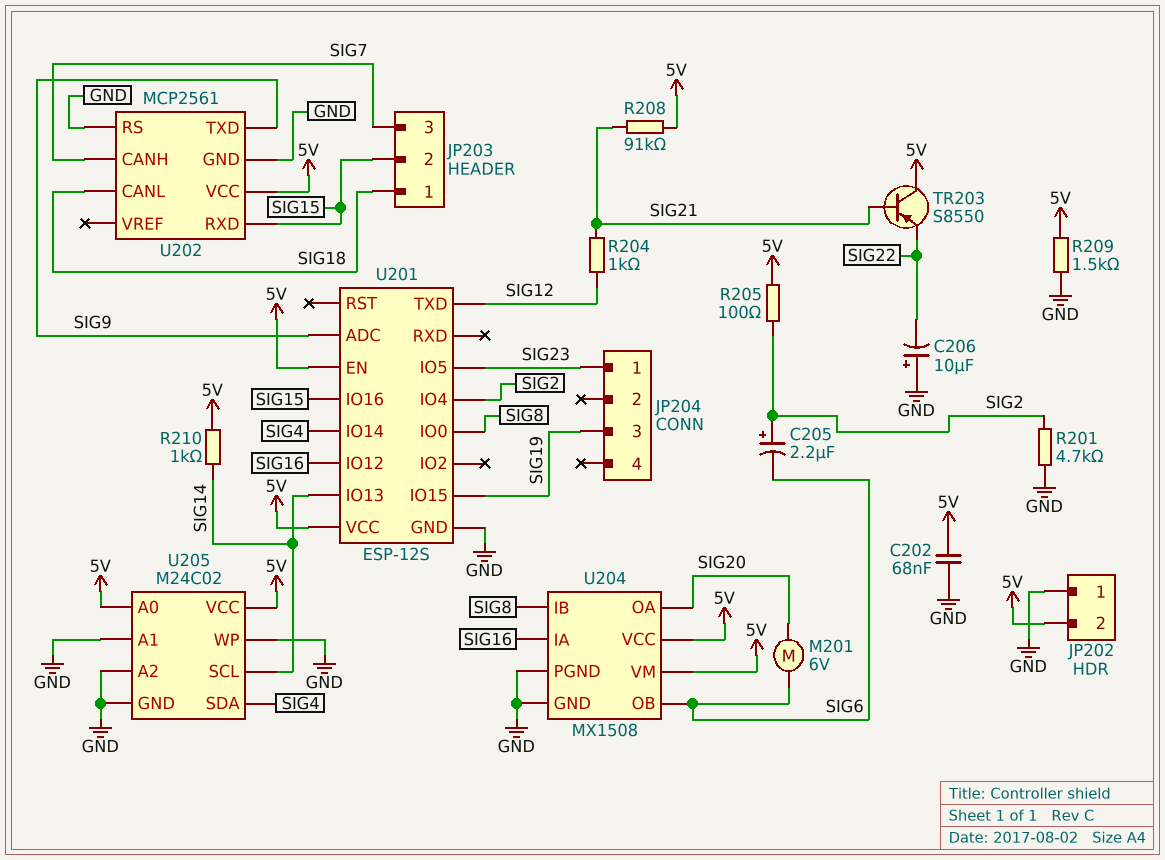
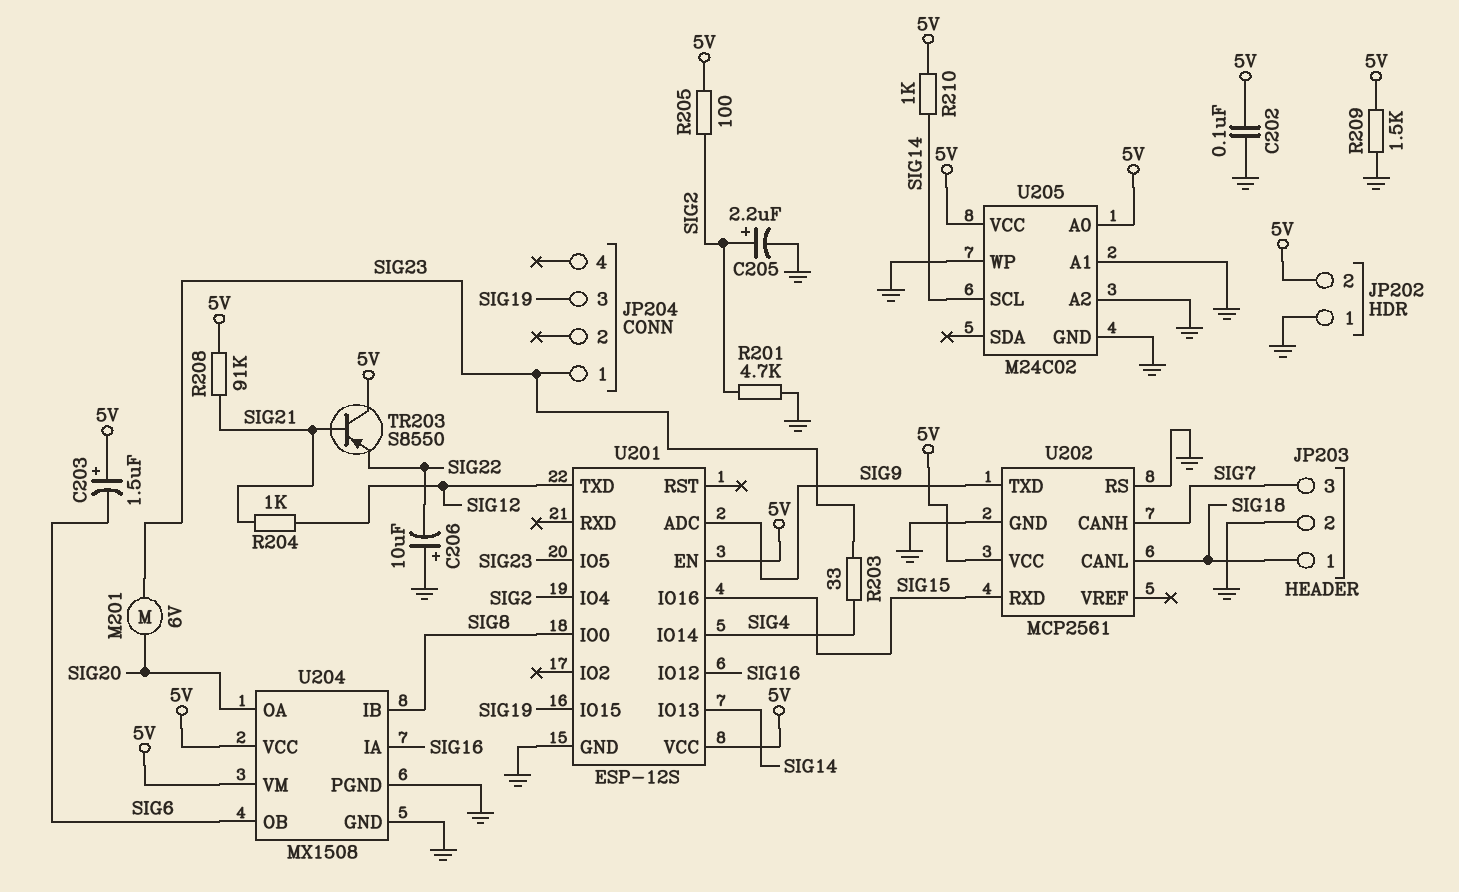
C202: 68nF (5V, GND) -> 100nF (5V, GND)
C203: none -> 1.5uF (plus 5V, minus SIG6)
C205: 2.2uF (plus SIG2, minus SIG6) -> 2.2uF (plus SIG2, minus GND)
JP203 pin 2: SIG15 -> GND
M201: motor 6V (SIG6, SIG20) -> motor 6V (SIG20, SIG23)
R203: none -> 33 (SIG4, SIG23)
U205 pin SDA: SIG4 -> none

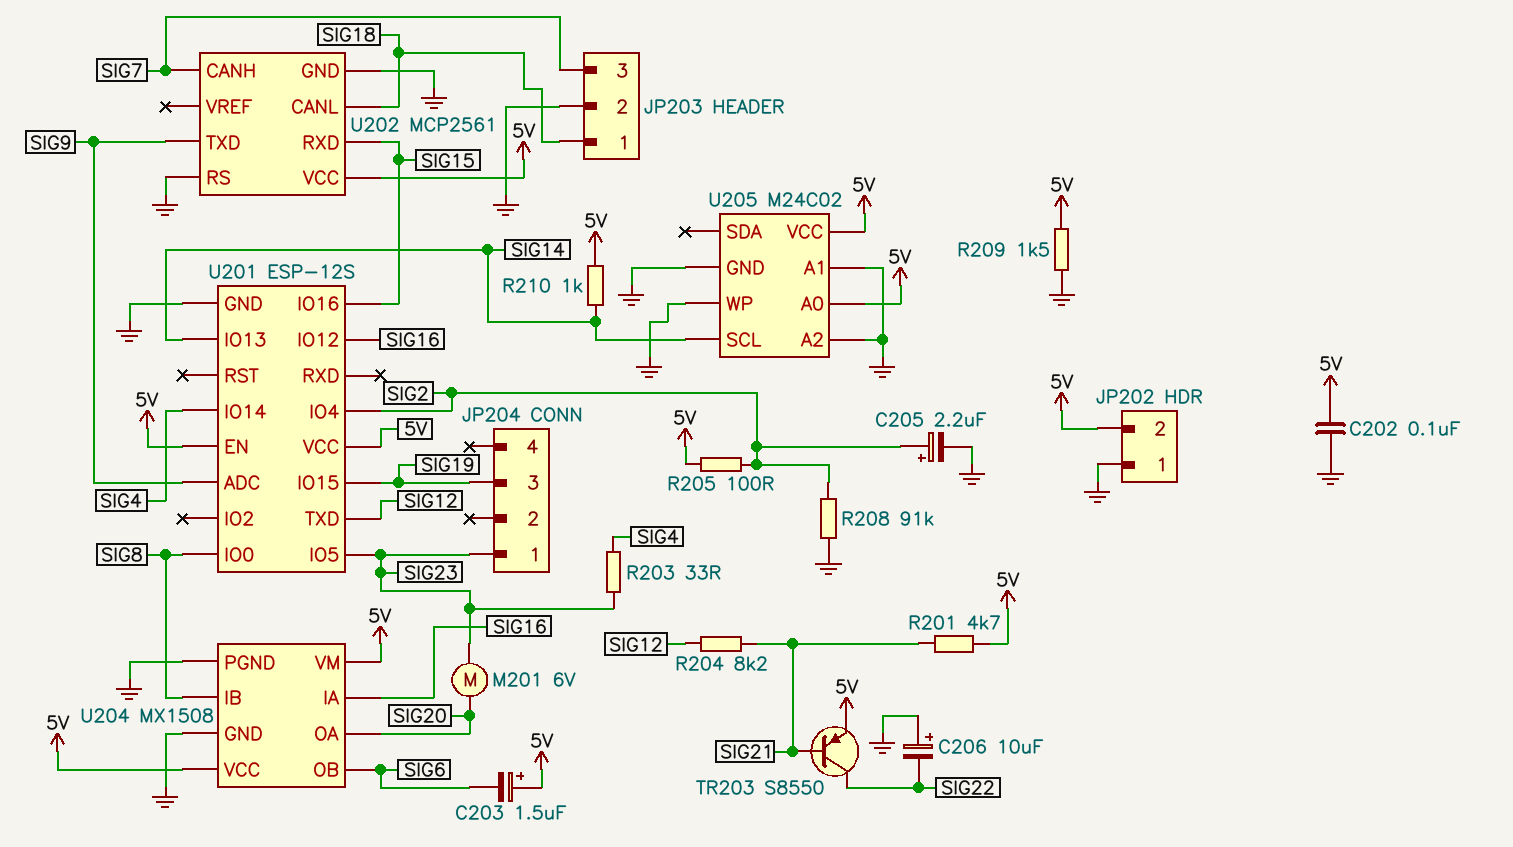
R201: 4.7k (GND, SIG2) -> 4.7k (5V, SIG21)
R204: 1k (SIG12, SIG21) -> 8.2k (SIG12, SIG21)
R208: 91k (5V, SIG21) -> 91k (GND, SIG2)
TR203: PNP S8550 (B SIG21, C 5V, E SIG22) -> PNP S8550 (B SIG21, C SIG22, E 5V)

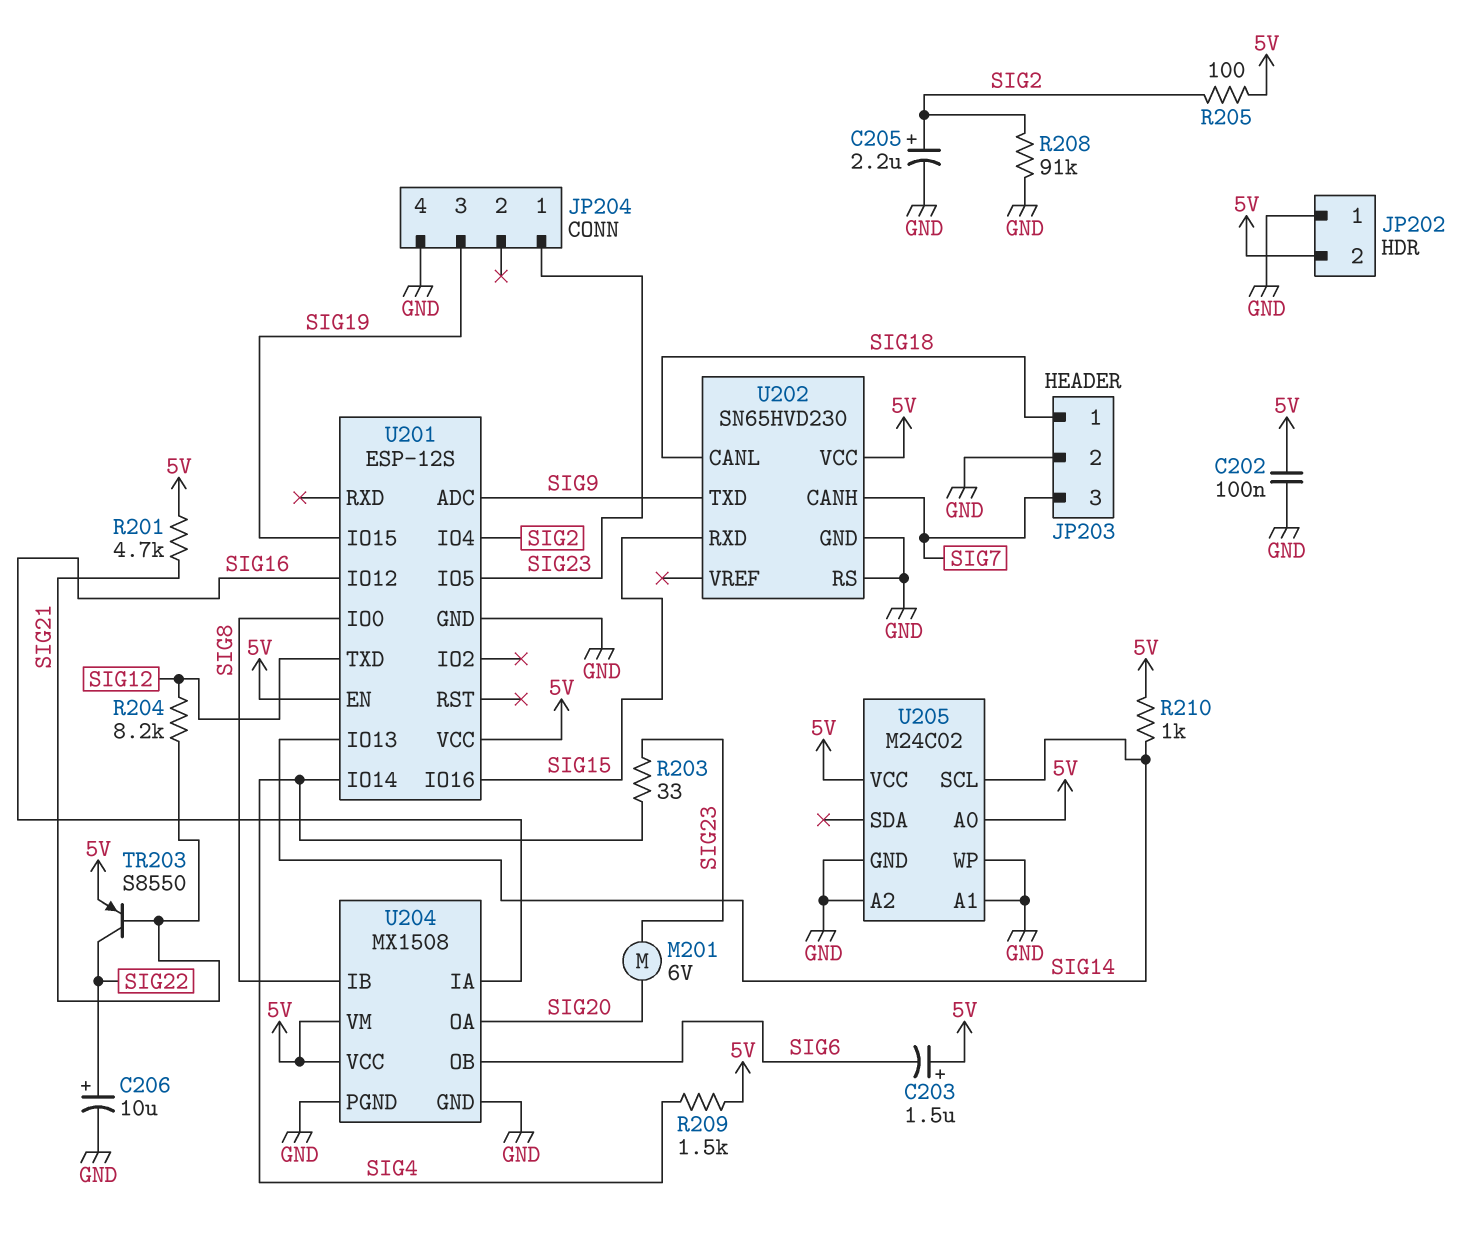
C206: 10uF (plus GND, minus SIG22) -> 10uF (plus SIG22, minus GND)
JP204 pin 4: none -> GND
R209: 1.5k (5V, GND) -> 1.5k (5V, SIG4)
U202: MCP2561 -> SN65HVD230

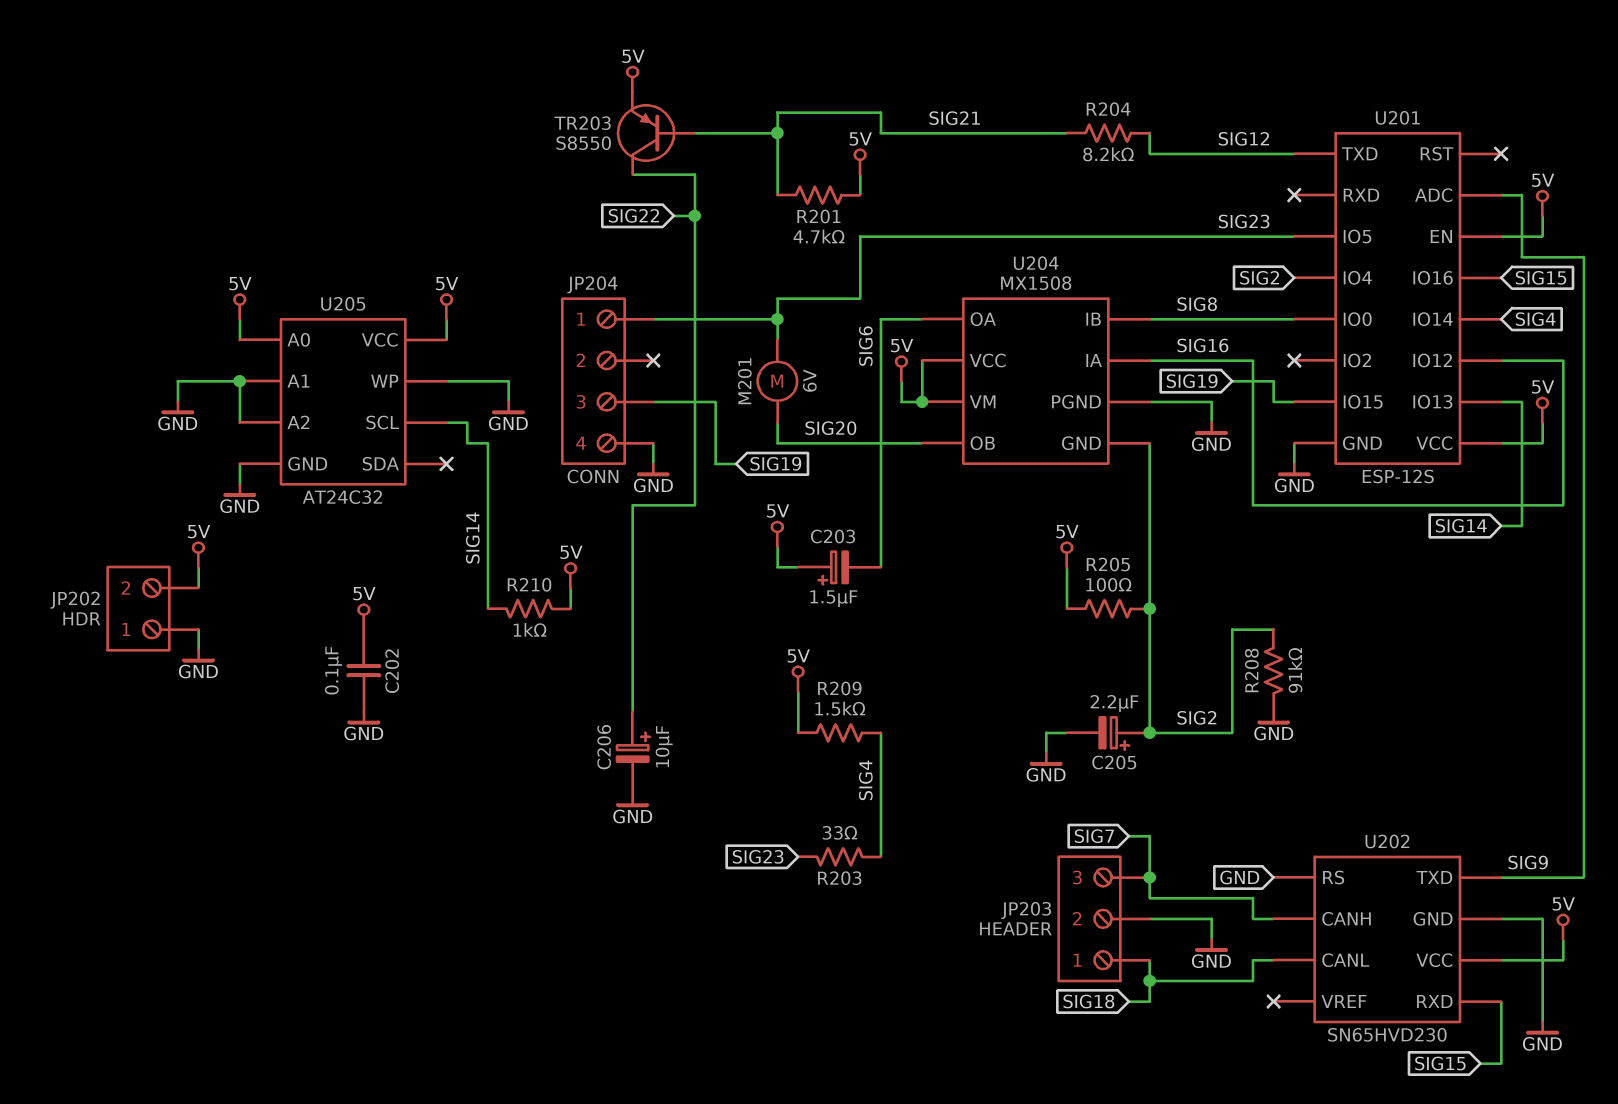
U204 pin GND: GND -> SIG2
U204 pin OA: SIG20 -> SIG6
U204 pin OB: SIG6 -> SIG20
U205: M24C02 -> AT24C32

